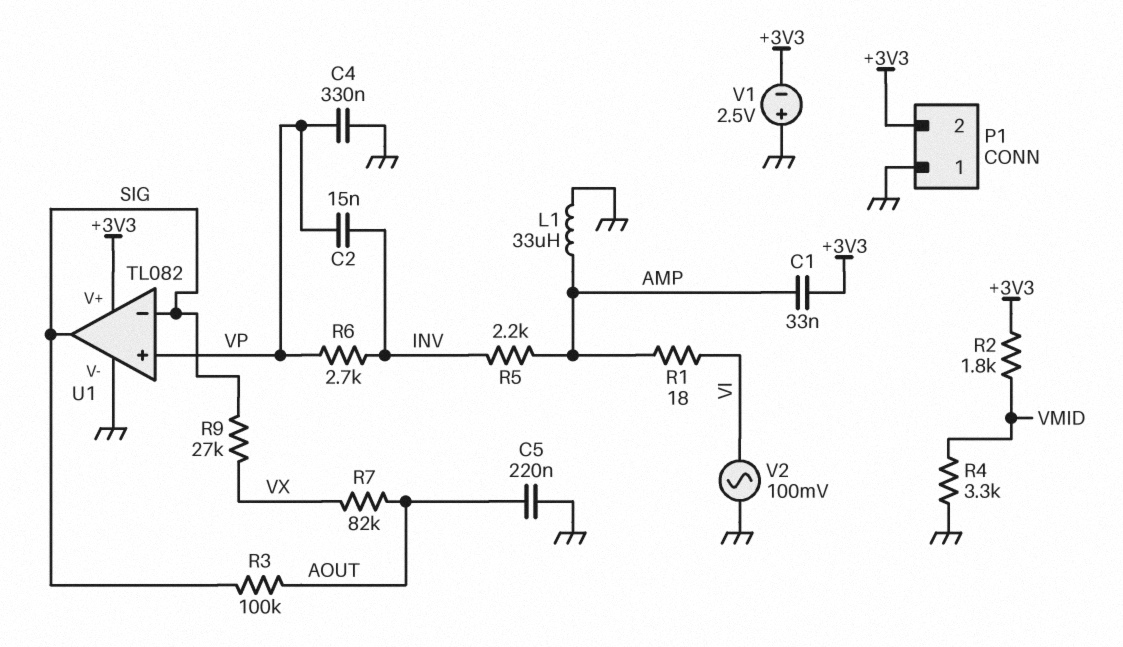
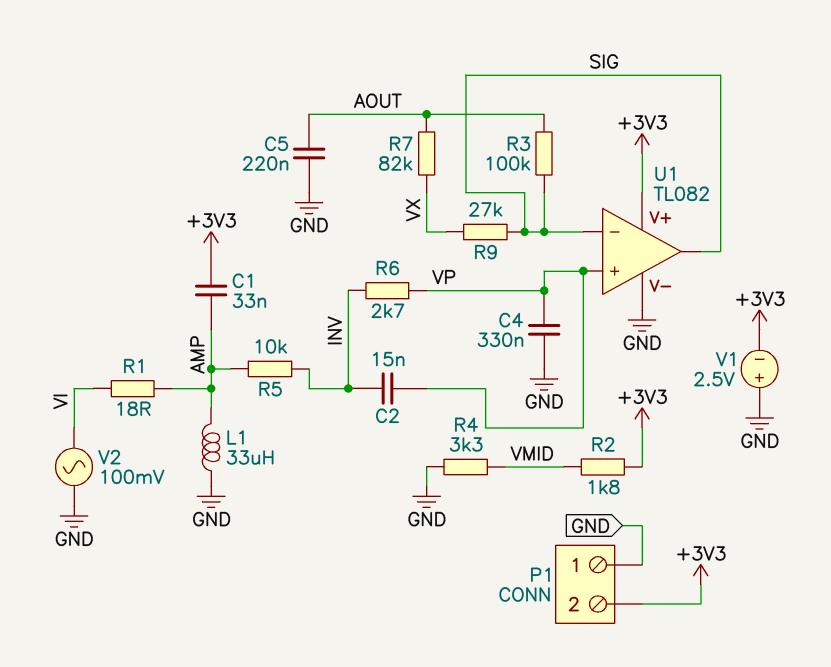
R5: 2.2k (AMP, INV) -> 10k (AMP, INV)

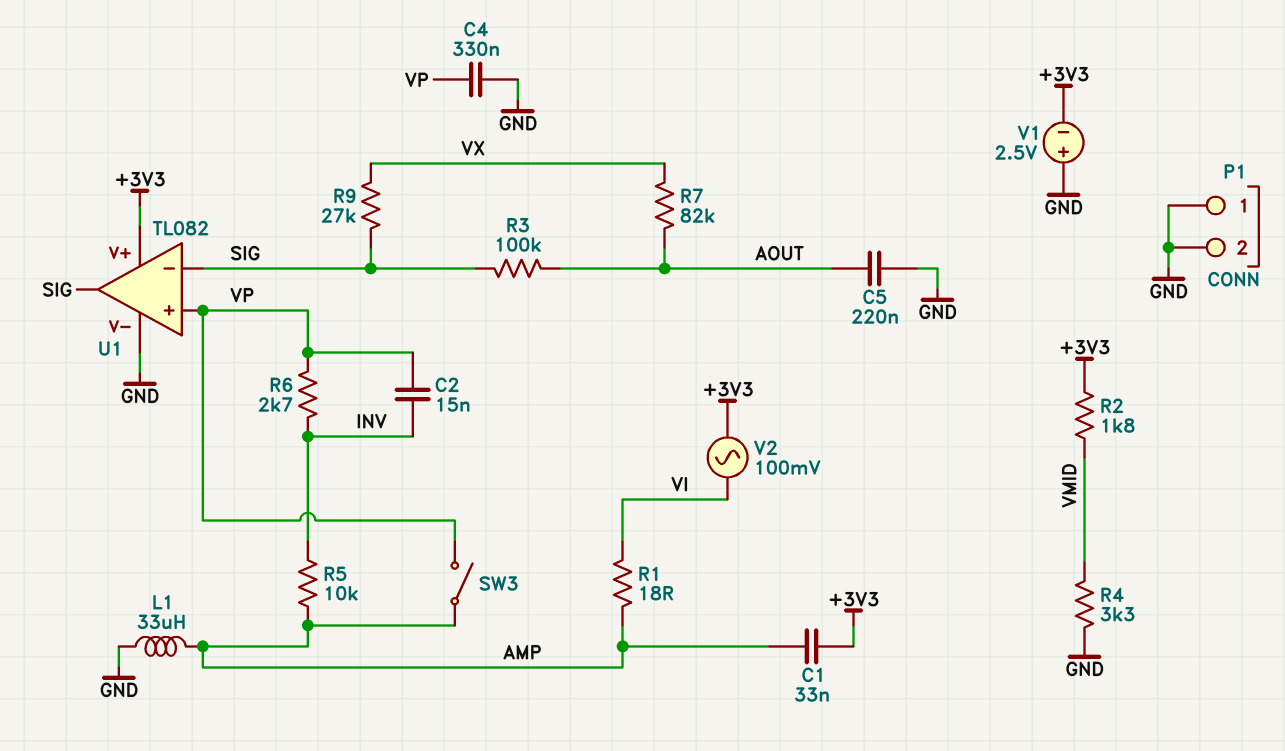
P1 pin 2: +3V3 -> GND
SW3: none -> switch (AMP, VP)
V2: AC 100mV (GND, VI) -> AC 100mV (+3V3, VI)

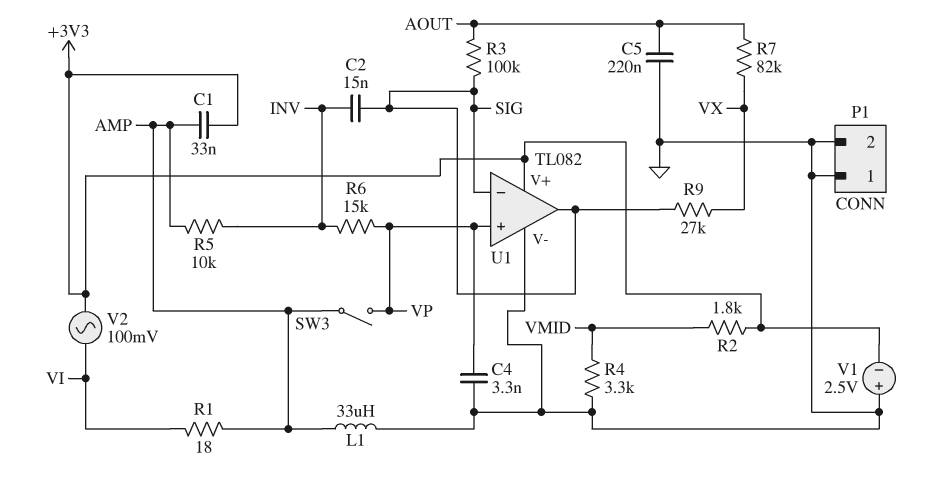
C2: 15nF (INV, VP) -> 15nF (INV, SIG)
C4: 330nF (GND, VP) -> 3.3nF (GND, VP)
R6: 2.7k (INV, VP) -> 15k (INV, VP)

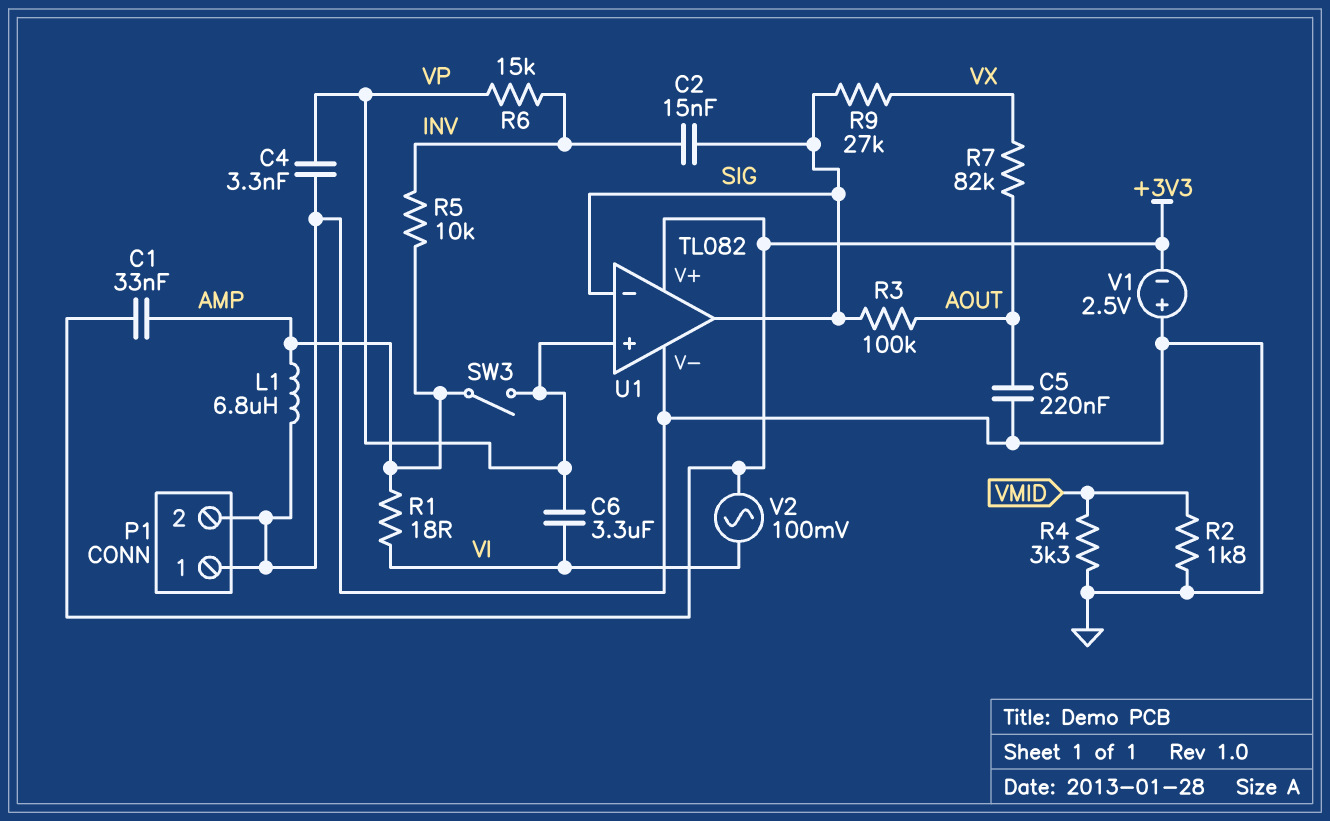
C6: none -> 3.3uF (VI, VP)
L1: 33uH (AMP, GND) -> 6.8uH (AMP, GND)
R2: 1.8k (+3V3, VMID) -> 1.8k (GND, VMID)

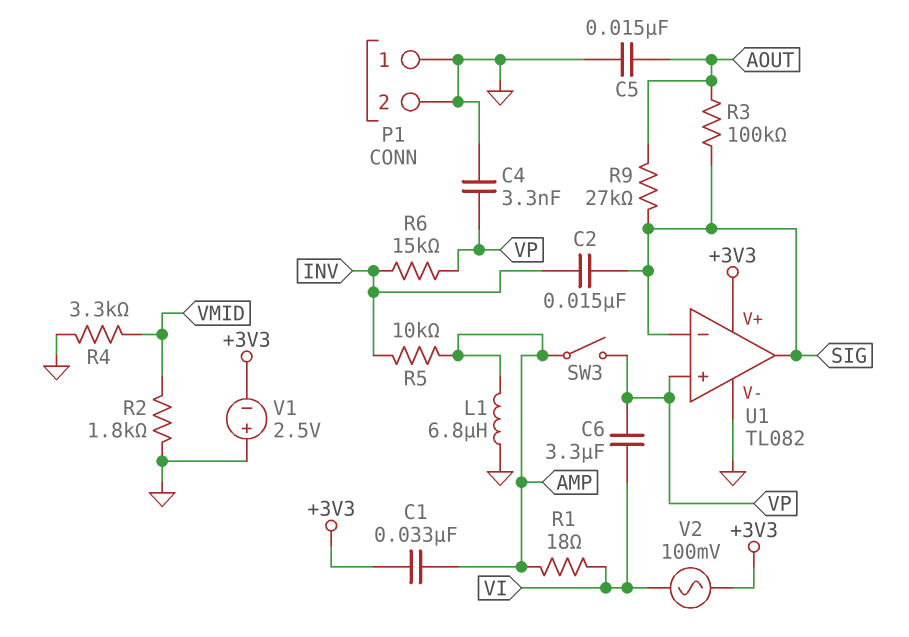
C5: 220nF (AOUT, GND) -> 15nF (AOUT, GND)
R7: 82k (AOUT, VX) -> none
R9: 27k (SIG, VX) -> 27k (AOUT, SIG)

